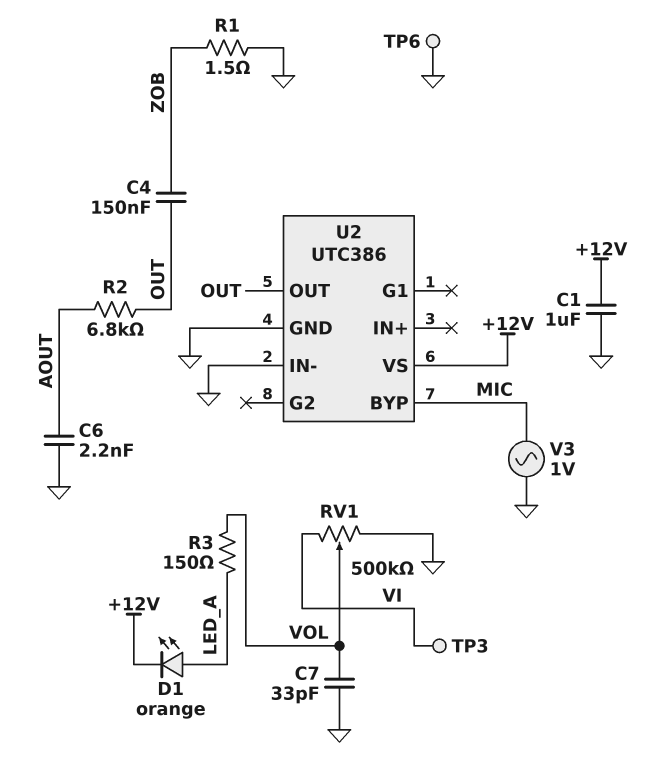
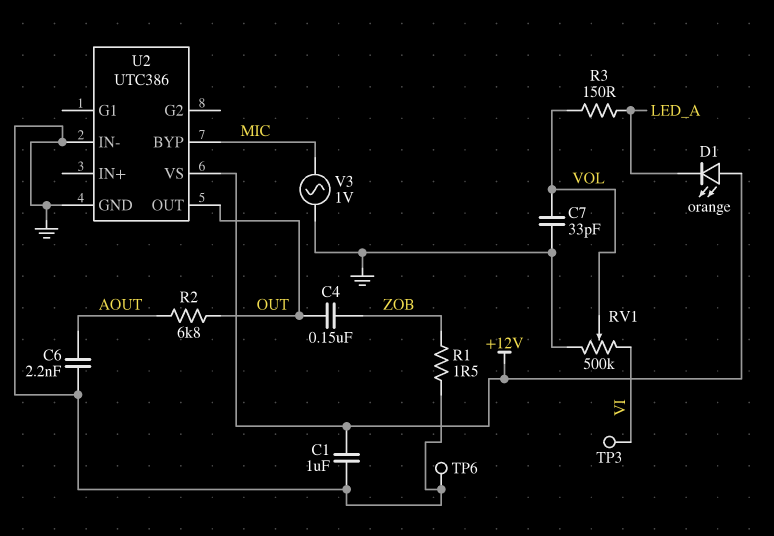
D1: LED orange (A LED_A, K +12V) -> LED orange (A +12V, K LED_A)

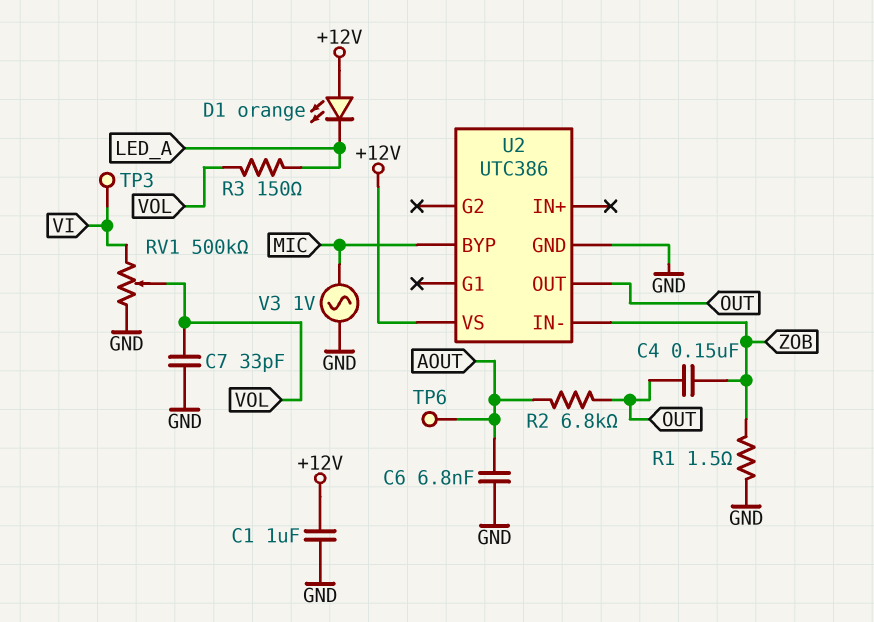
C6: 2.2nF (AOUT, GND) -> 6.8nF (AOUT, GND)
TP6: test point (GND) -> test point (AOUT)
U2 pin IN-: GND -> ZOB

